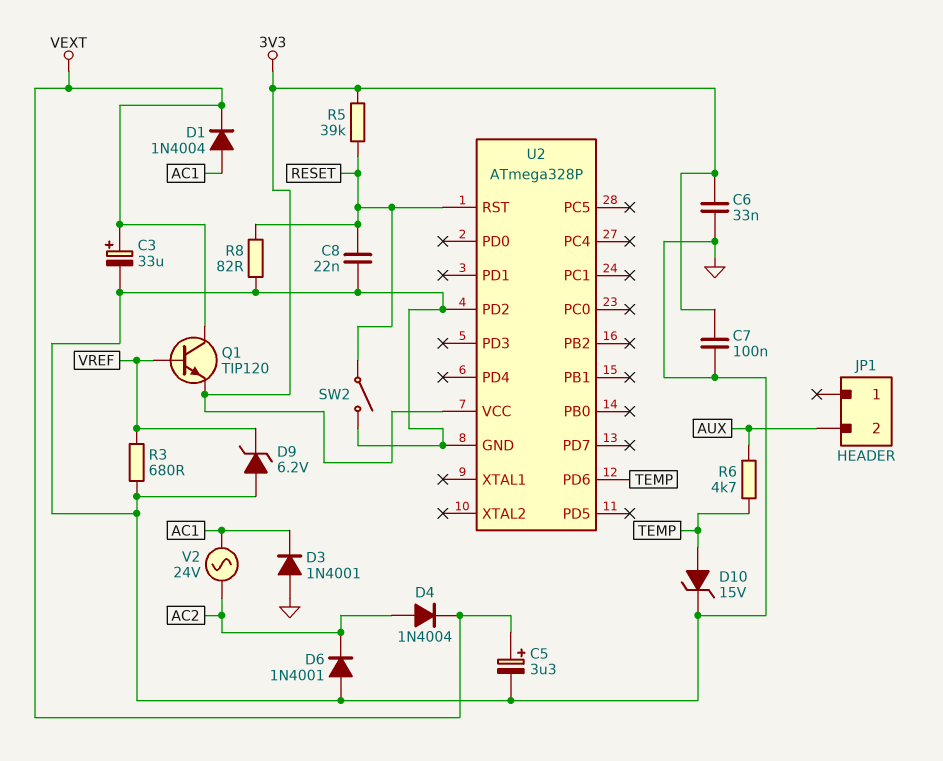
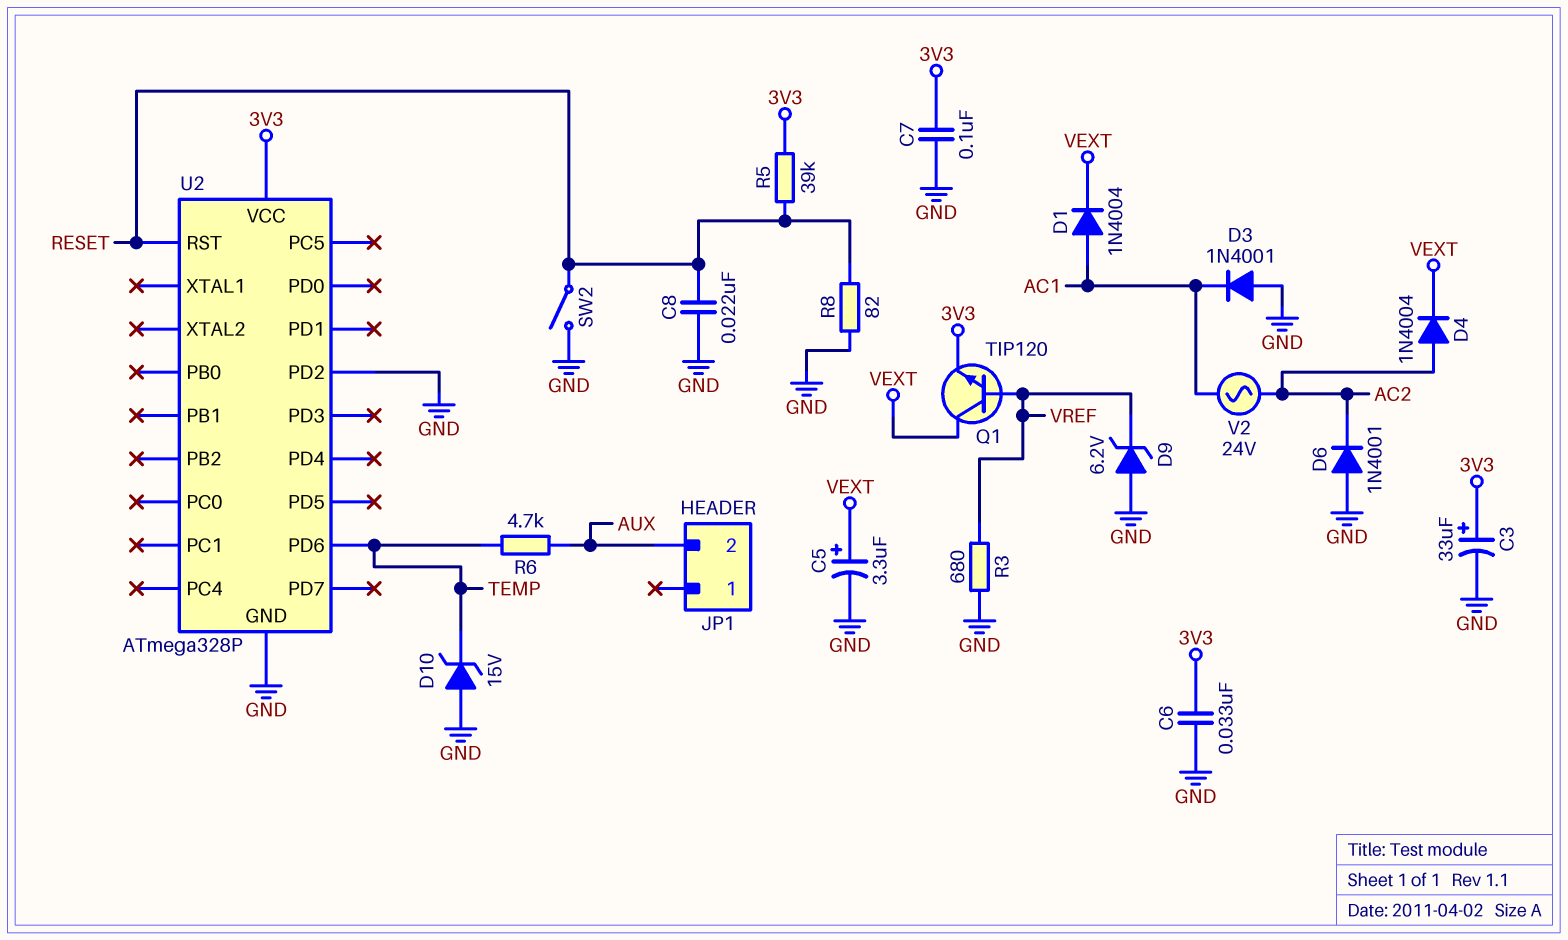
C3: 33uF (plus VEXT, minus GND) -> 33uF (plus 3V3, minus GND)
D10: zener 15V (A TEMP, K GND) -> zener 15V (A GND, K TEMP)

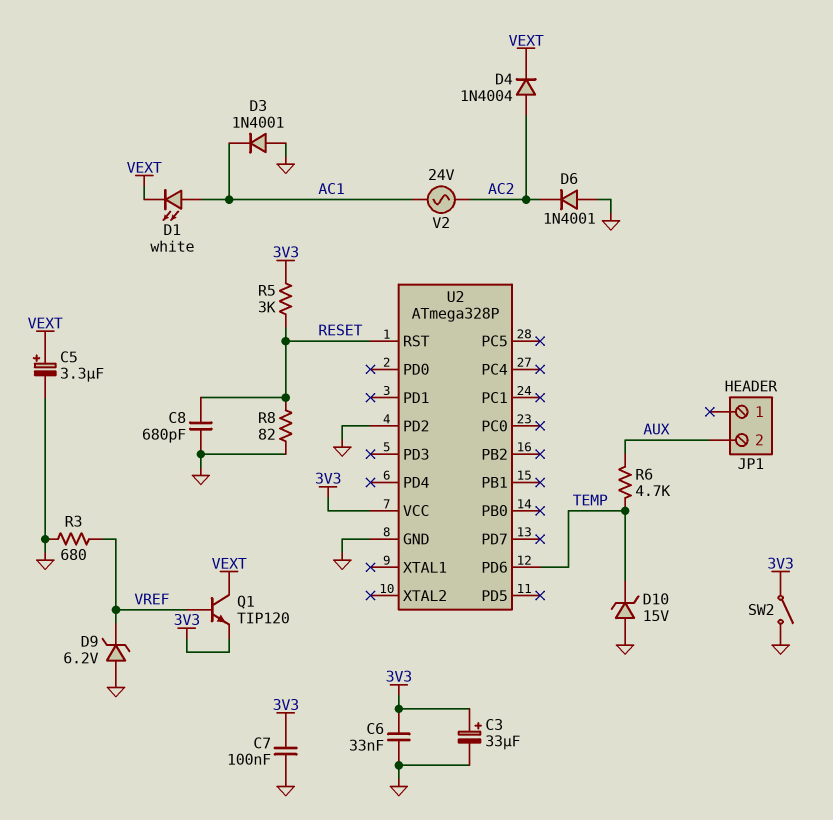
C8: 22nF (GND, RESET) -> 680pF (GND, RESET)
D1: diode 1N4004 (A AC1, K VEXT) -> LED white (A AC1, K VEXT)
R5: 39k (3V3, RESET) -> 3k (3V3, RESET)
SW2: switch (GND, RESET) -> switch (3V3, GND)

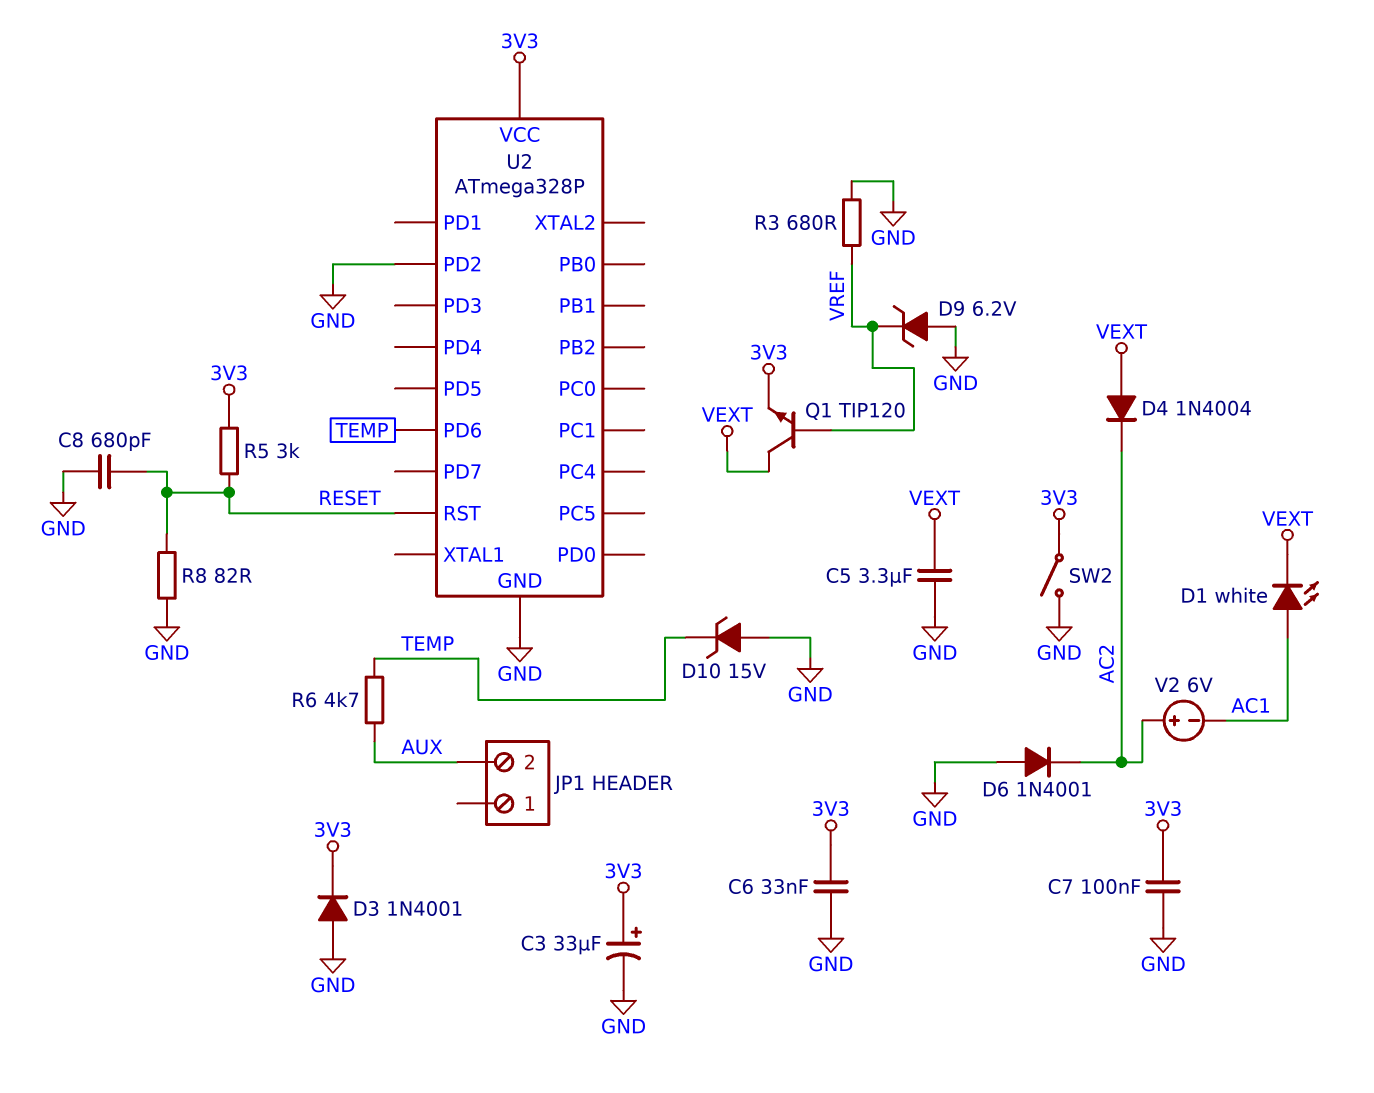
C5: 3.3uF (plus VEXT, minus GND) -> 3.3uF (GND, VEXT)
D3: diode 1N4001 (A GND, K AC1) -> diode 1N4001 (A GND, K 3V3)
D4: diode 1N4004 (A AC2, K VEXT) -> diode 1N4004 (A VEXT, K AC2)
V2: AC 24V (AC1, AC2) -> 6V (plus AC2, minus AC1)

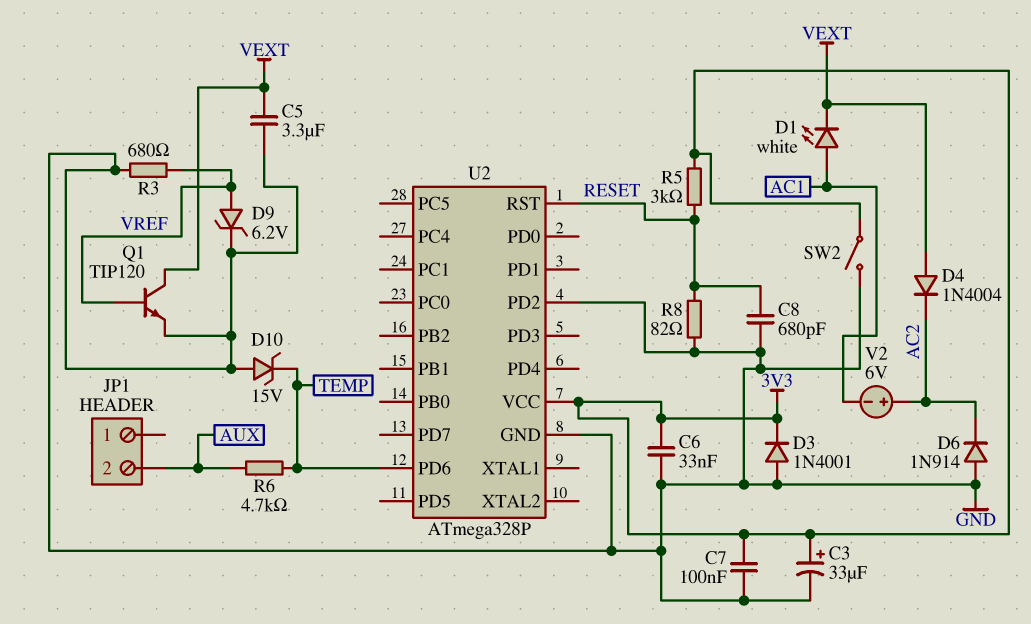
D6: diode 1N4001 (A GND, K AC2) -> diode 1N914 (A GND, K AC2)
D9: zener 6.2V (A GND, K VREF) -> zener 6.2V (A VREF, K GND)
Q1: NPN TIP120 (B VREF, C VEXT, E 3V3) -> NPN TIP120 (B VREF, C VEXT, E GND)

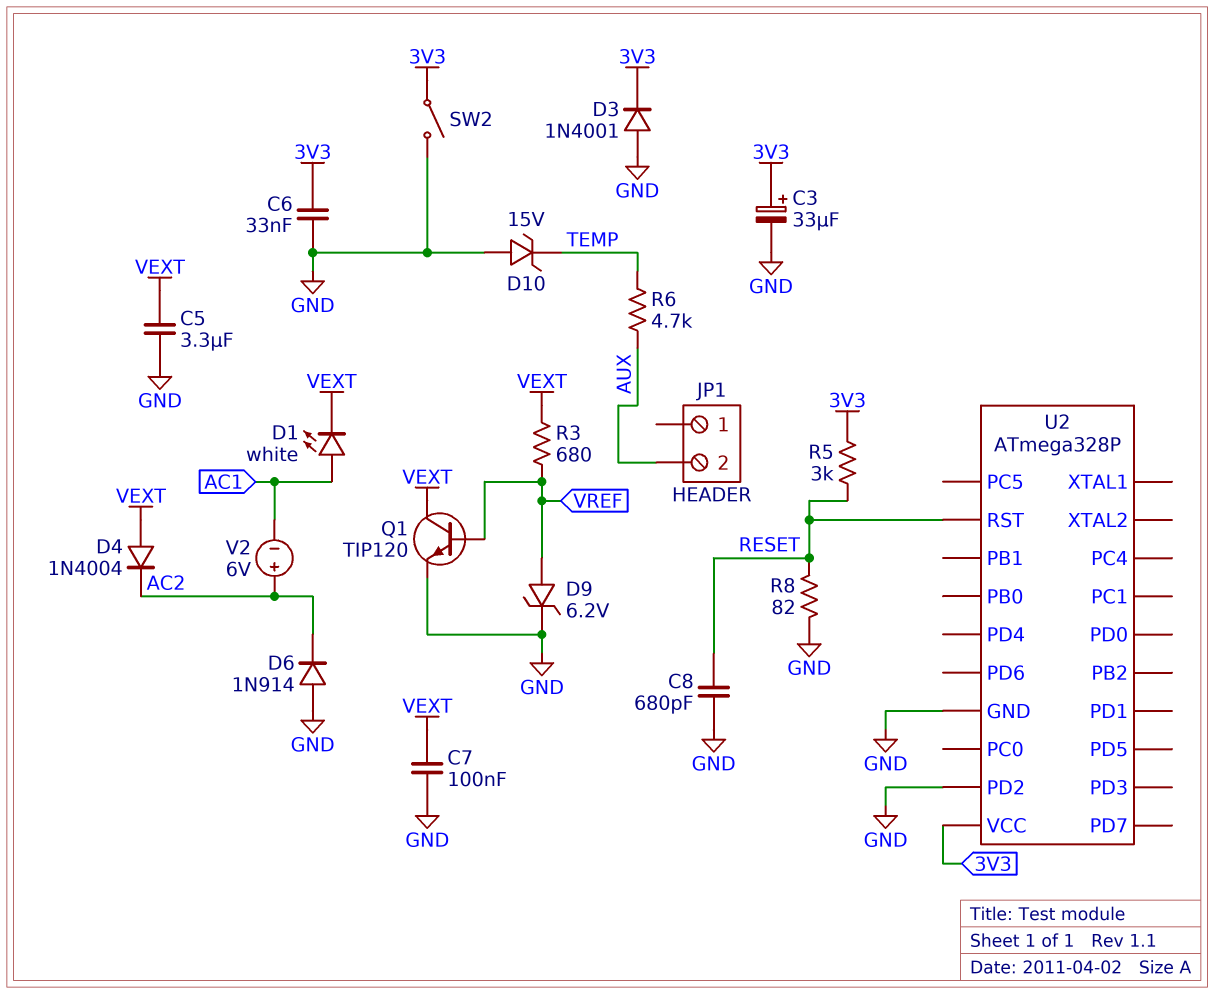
C7: 100nF (3V3, GND) -> 100nF (GND, VEXT)
R3: 680 (GND, VREF) -> 680 (VEXT, VREF)
U2 pin PD6: TEMP -> none

